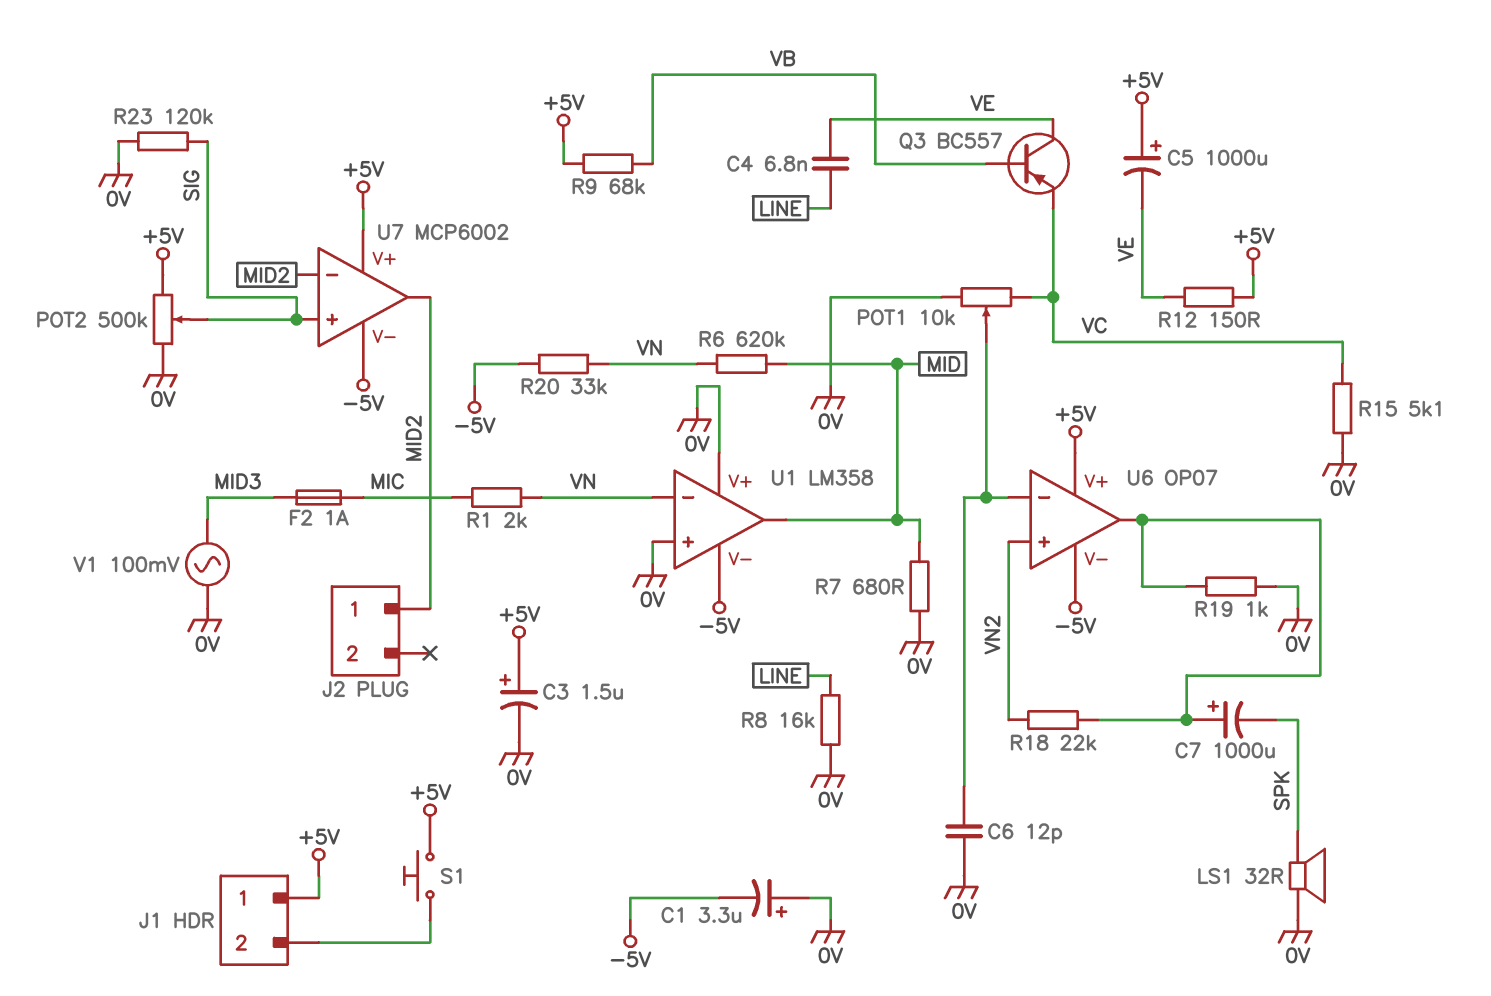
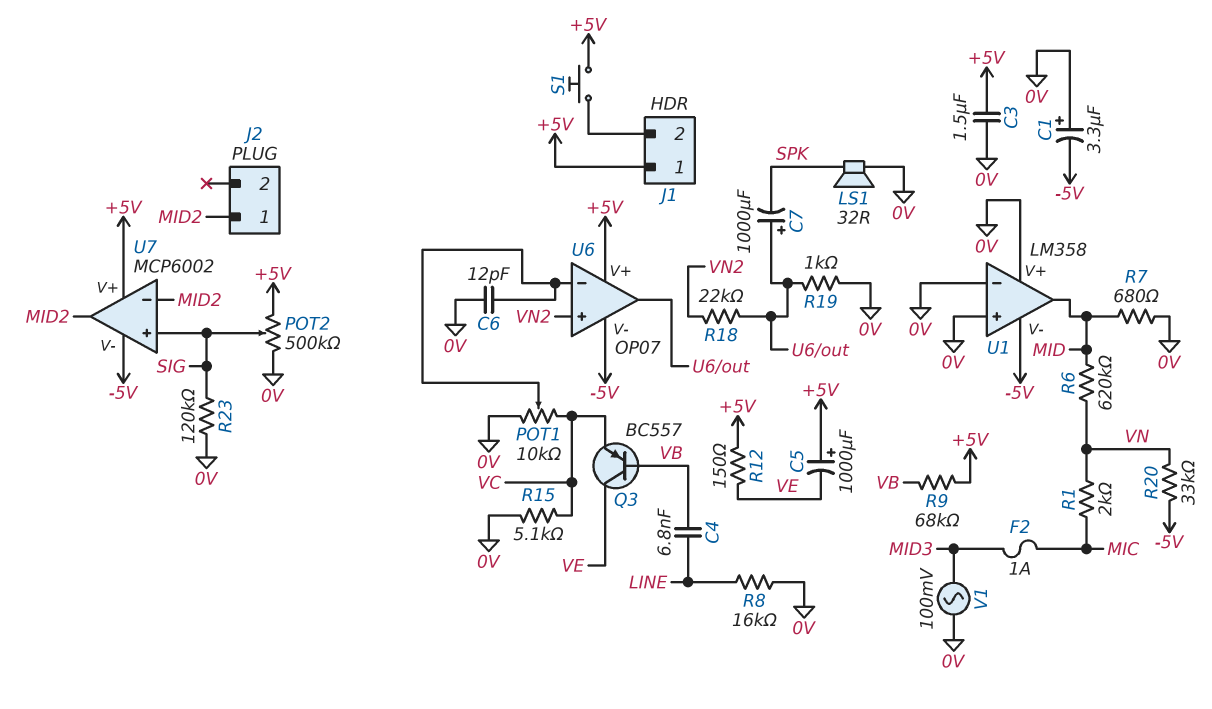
C3: 1.5uF (plus +5V, minus 0V) -> 1.5uF (+5V, 0V)
C4: 6.8nF (LINE, VE) -> 6.8nF (LINE, VB)
U1 pin in-: VN -> 0V

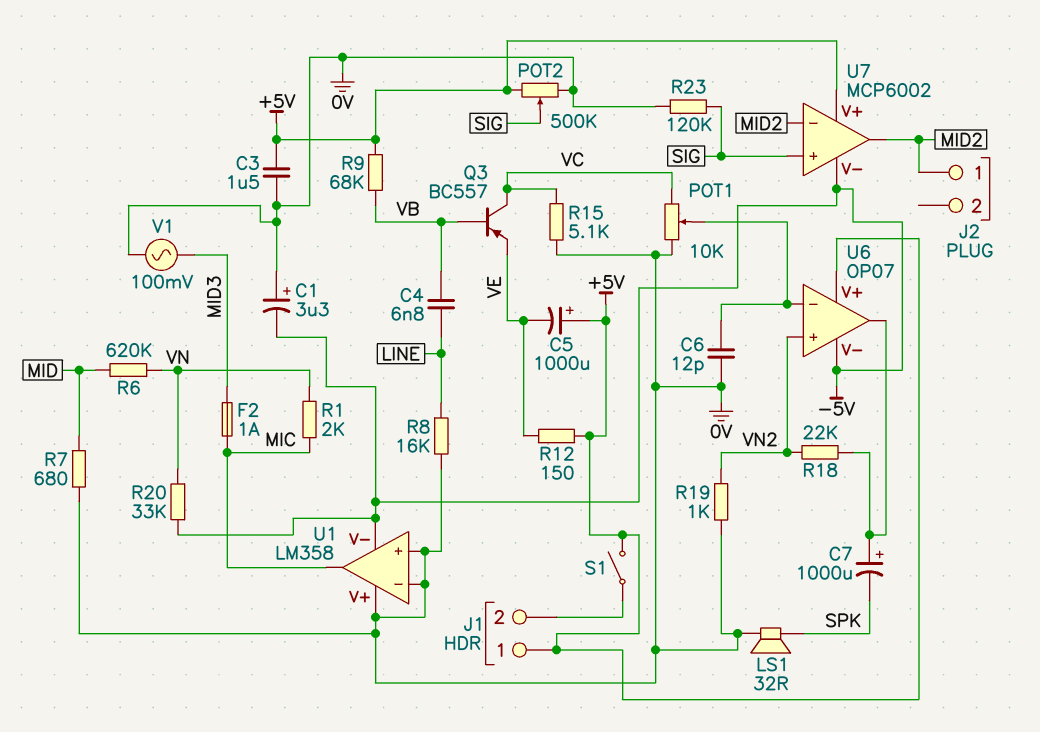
Q3: PNP BC557 (B VB, C VE, E VC) -> PNP BC557 (B VB, C VC, E VE)
R19: 1k (0V, U6/out) -> 1k (0V, VN2)
S1: button (+5V, J1/2) -> switch (+5V, J1/2)
U1 pin out: MID -> MIC

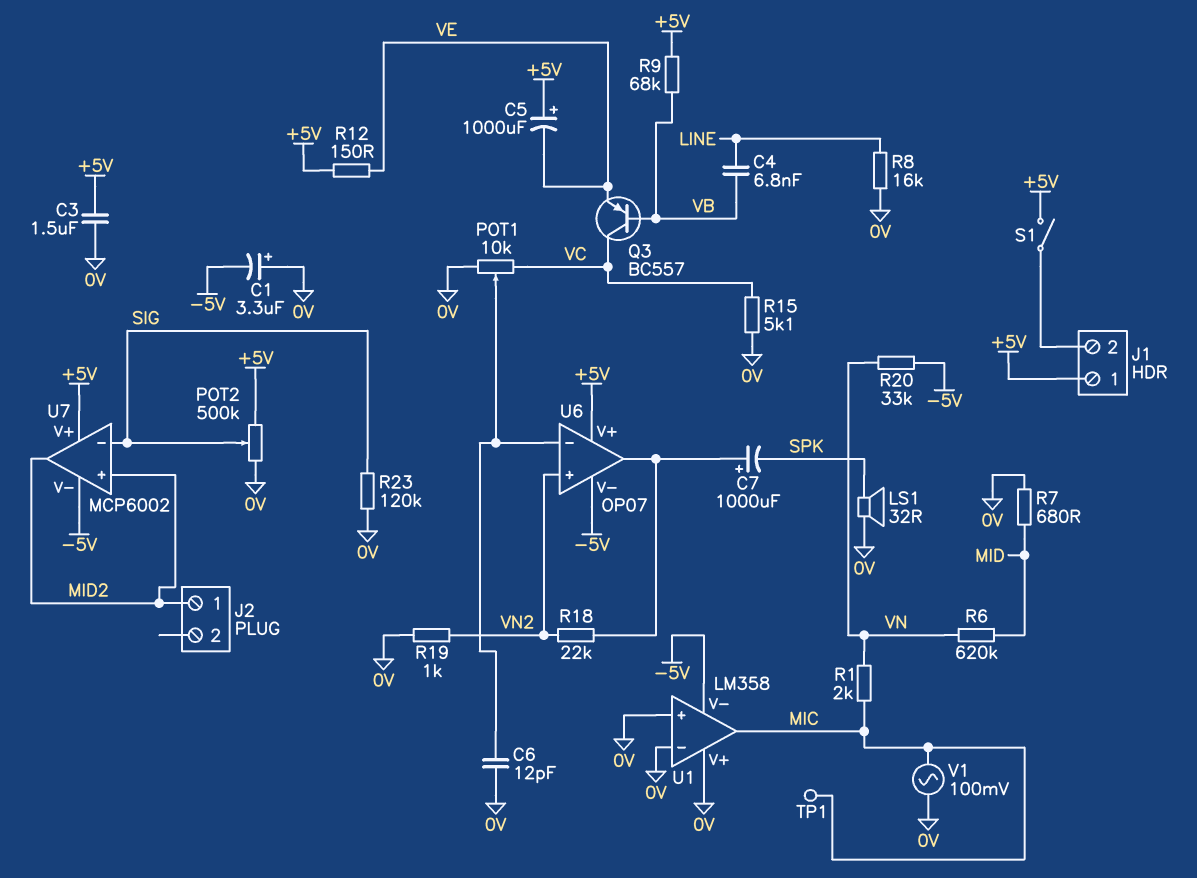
F2: 1A (MIC, MID3) -> none
TP1: none -> test point (MIC)
U7 pin in+: SIG -> MID2
U7 pin in-: MID2 -> SIG
V1: AC 100mV (0V, MID3) -> AC 100mV (0V, MIC)

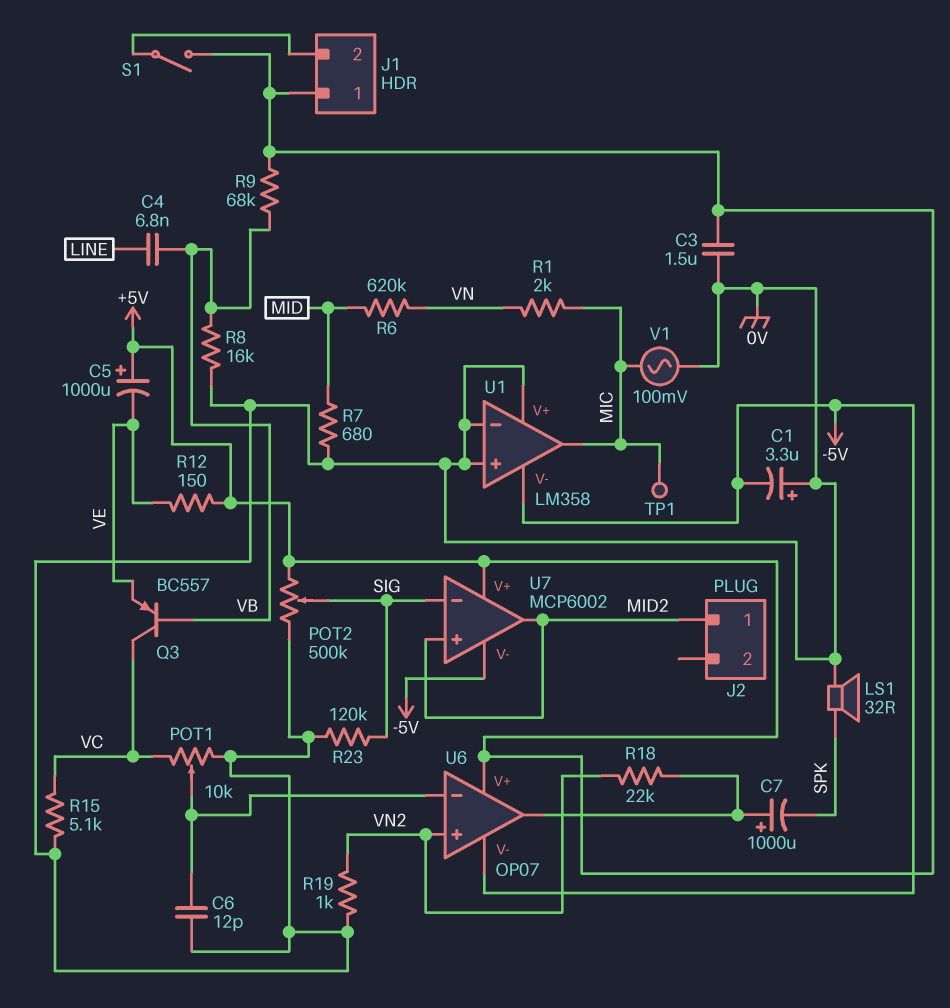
R8: 16k (0V, LINE) -> 16k (0V, VB)
R20: 33k (-5V, VN) -> none

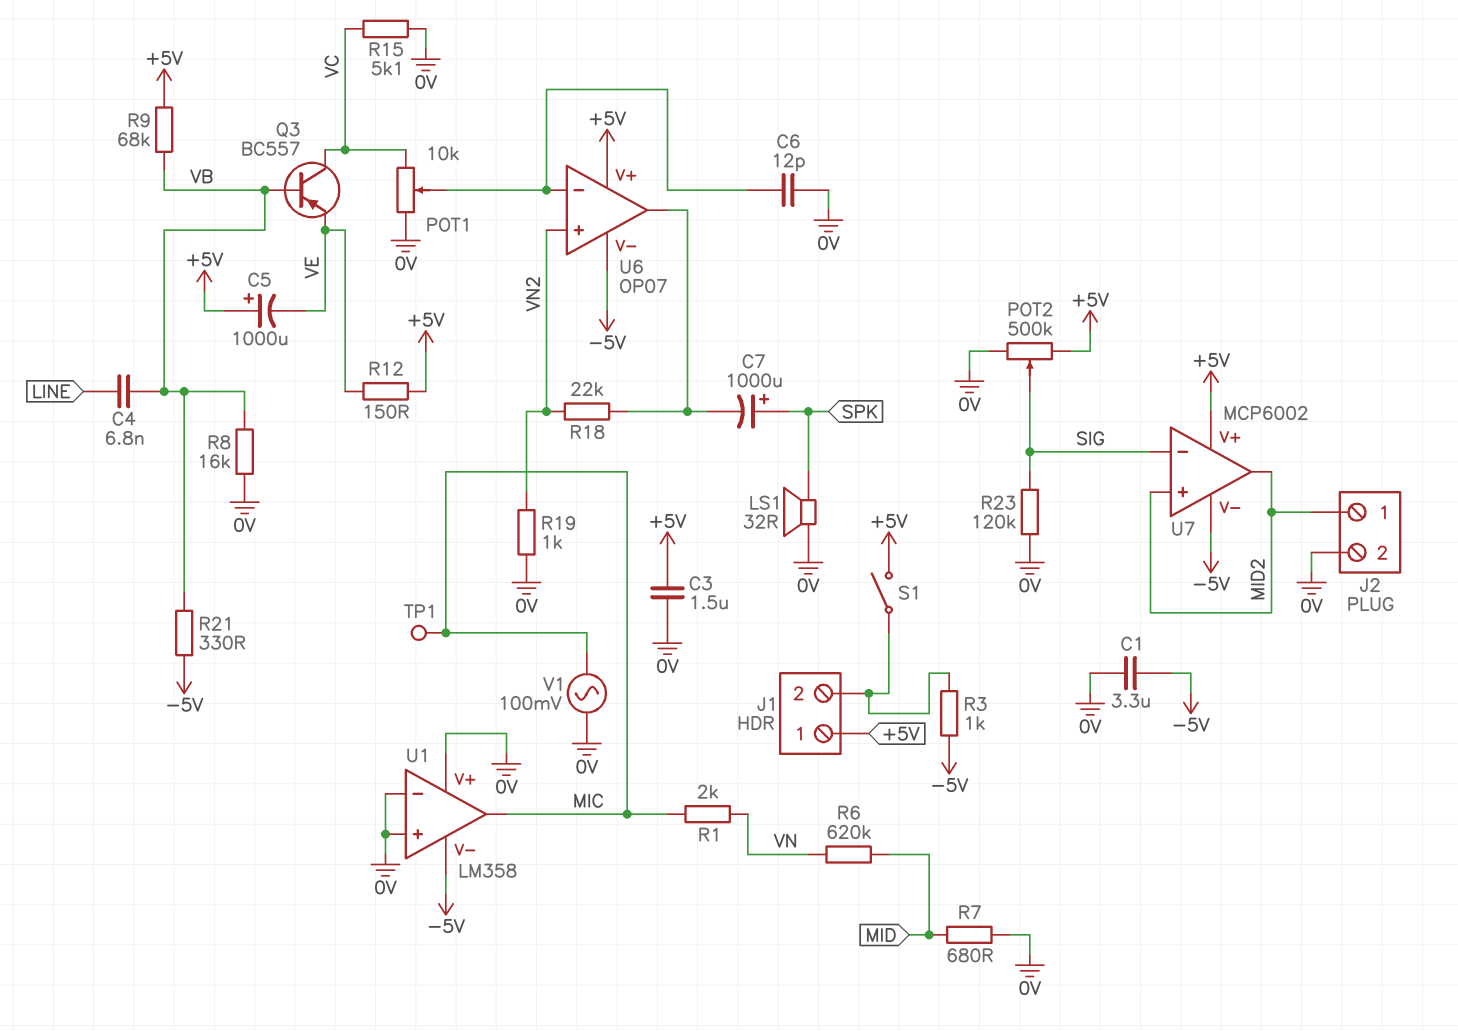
C1: 3.3uF (plus 0V, minus -5V) -> 3.3uF (-5V, 0V)
C7: 1000uF (plus U6/out, minus SPK) -> 1000uF (plus SPK, minus U6/out)
J2 pin 2: none -> 0V
R3: none -> 1k (-5V, J1/2)
R21: none -> 330 (-5V, VB)

